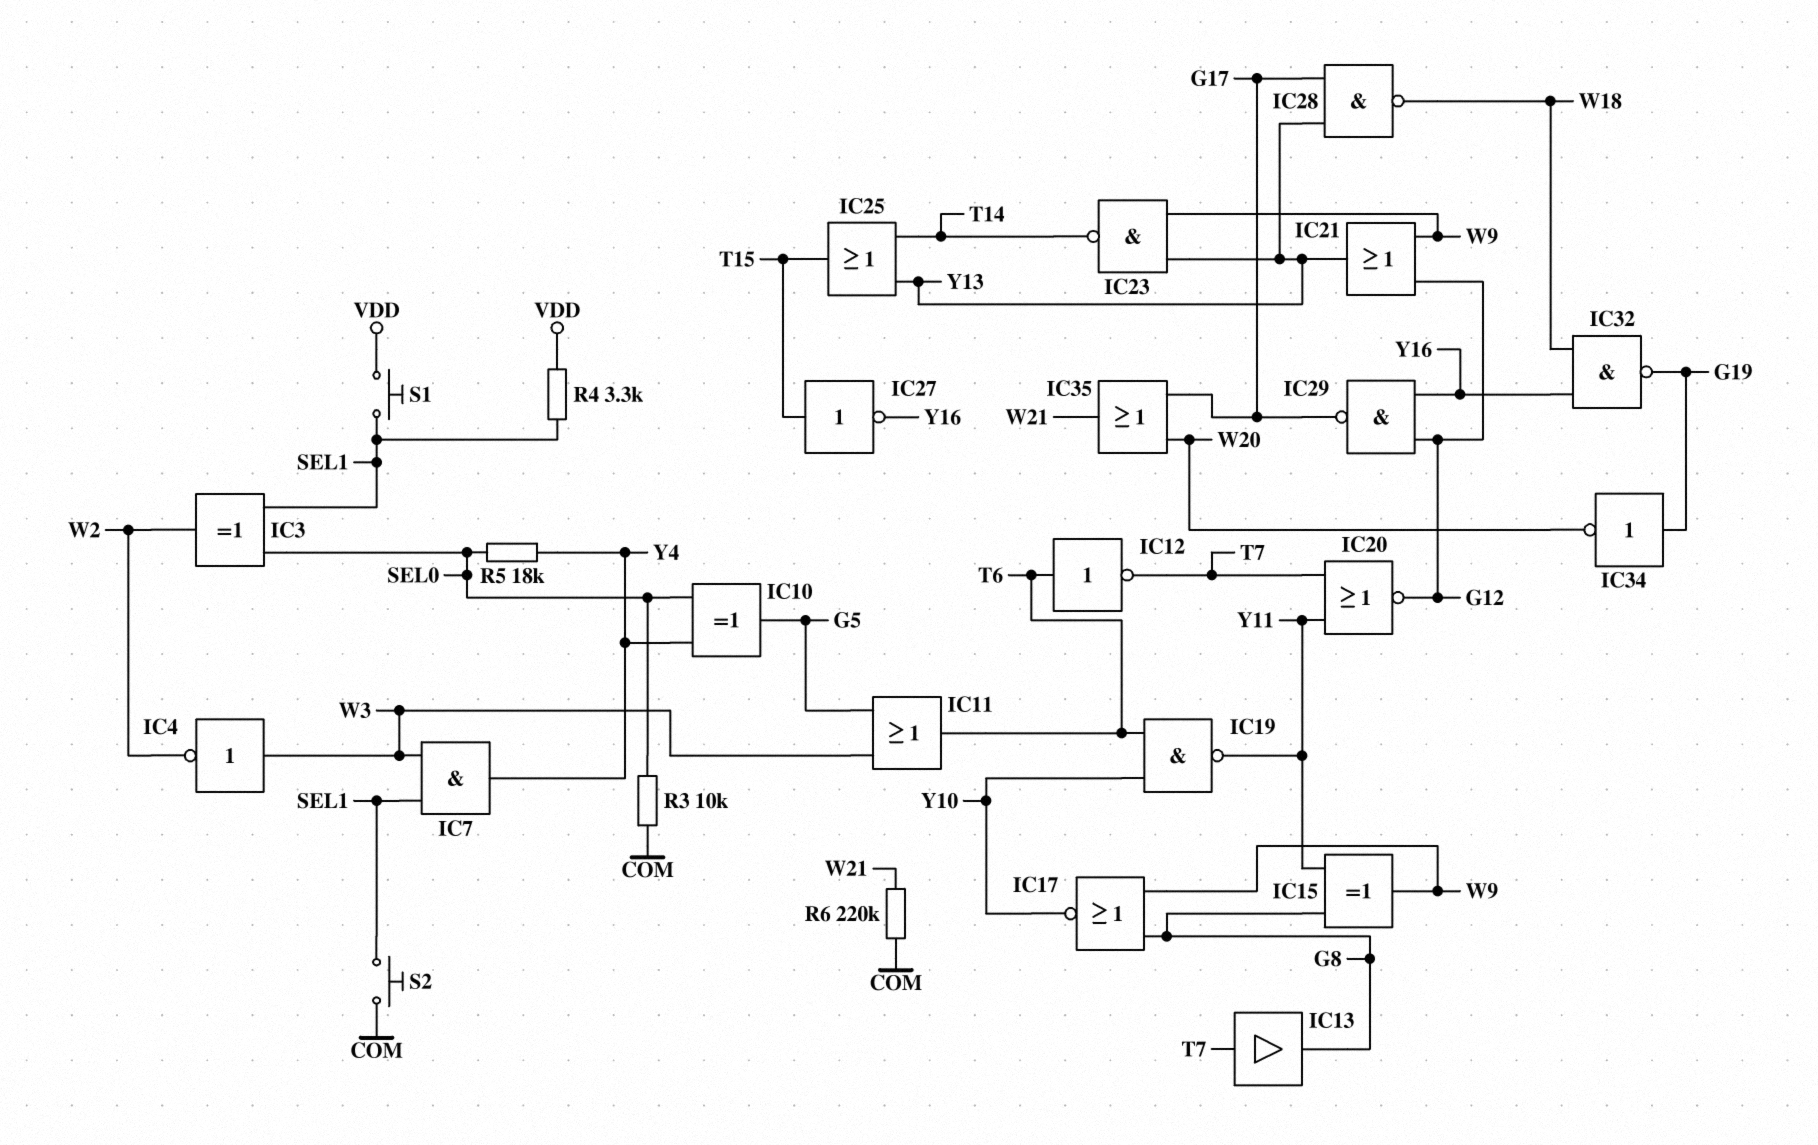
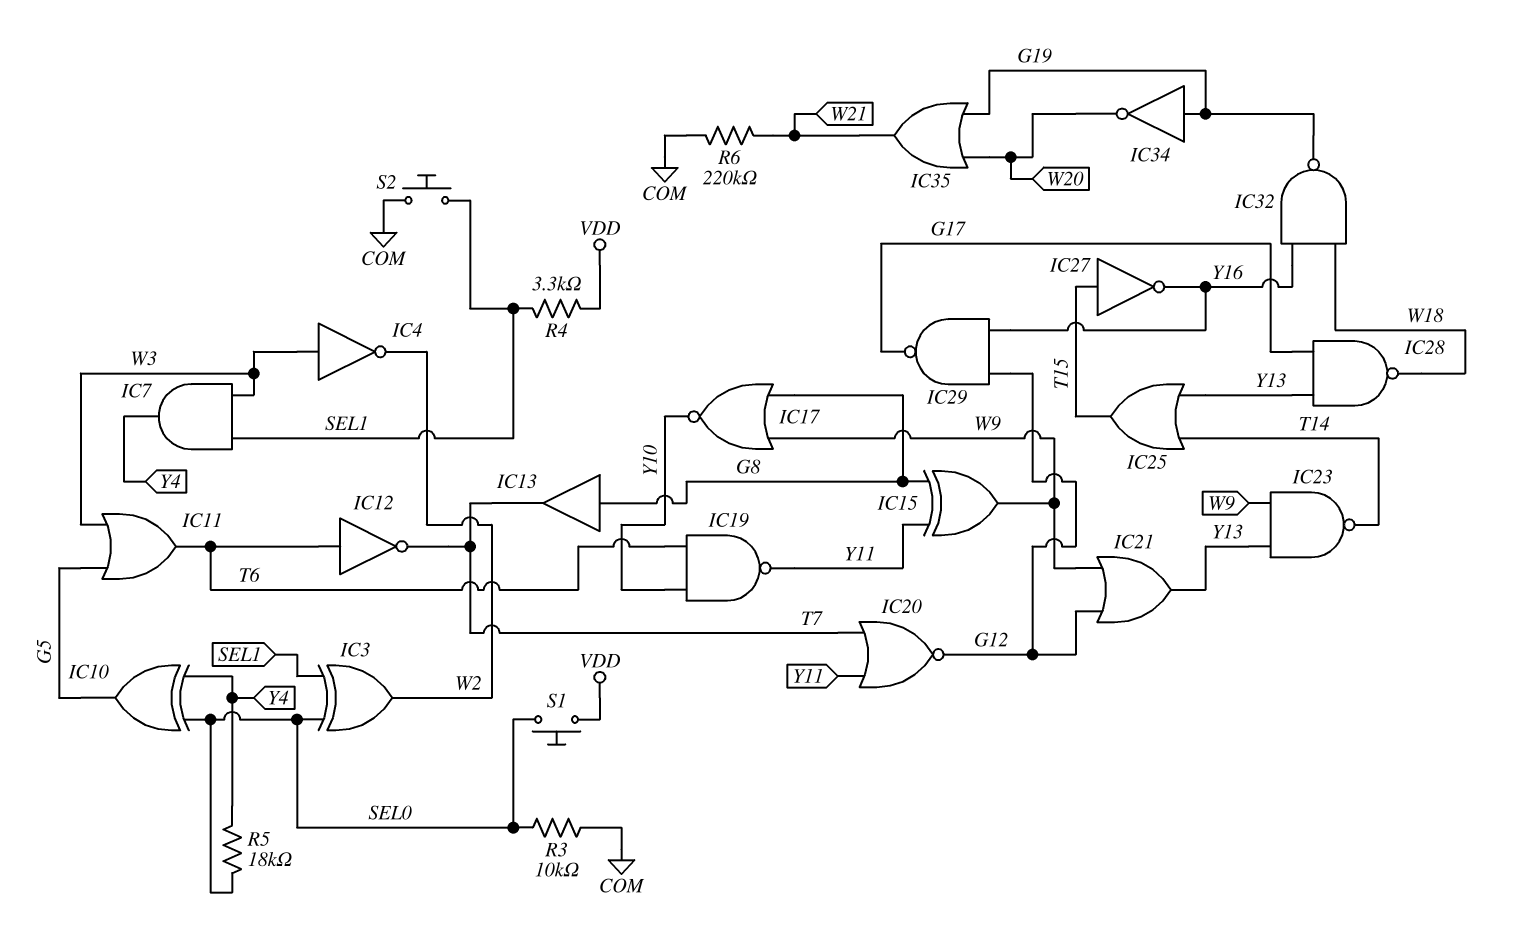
IC13: buffer (in T7, out G8) -> buffer (in G8, out T7)
IC35: OR (in G17, in W20, out W21) -> OR (in G19, in W20, out W21)
S1: button (SEL1, VDD) -> button (SEL0, VDD)

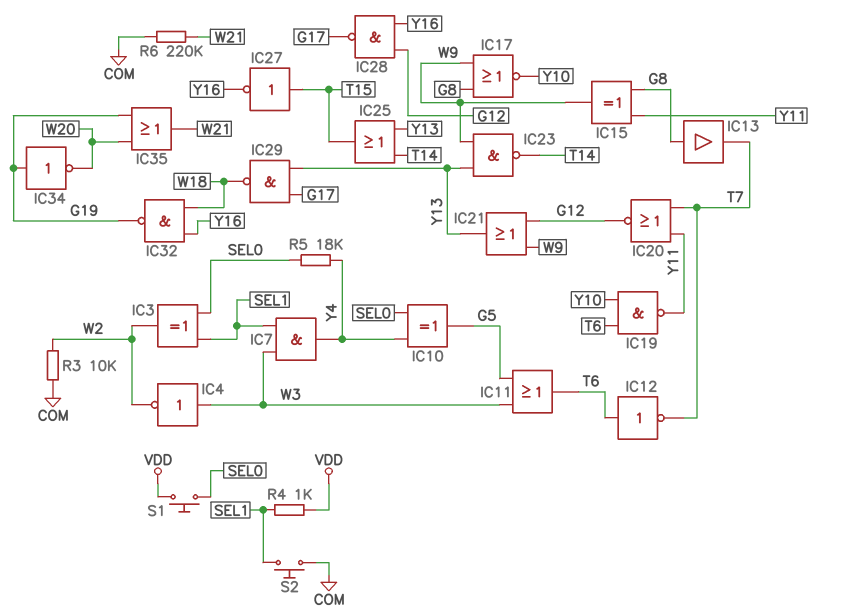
IC28: NAND (in G17, in Y13, out W18) -> NAND (in G12, in Y16, out G17)
IC29: NAND (in G12, in Y16, out G17) -> NAND (in G17, in Y13, out W18)
R3: 10k (COM, SEL0) -> 10k (COM, W2)
R4: 3.3k (SEL1, VDD) -> 1k (SEL1, VDD)

